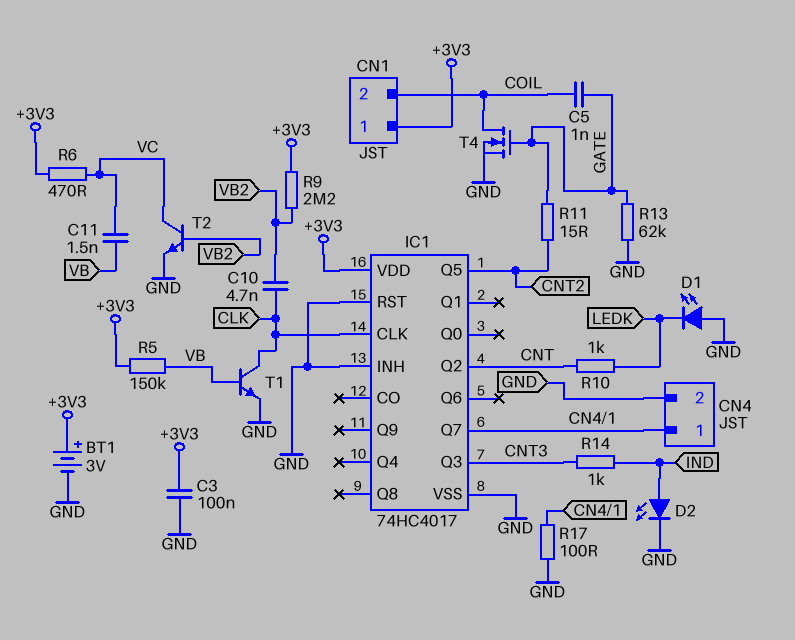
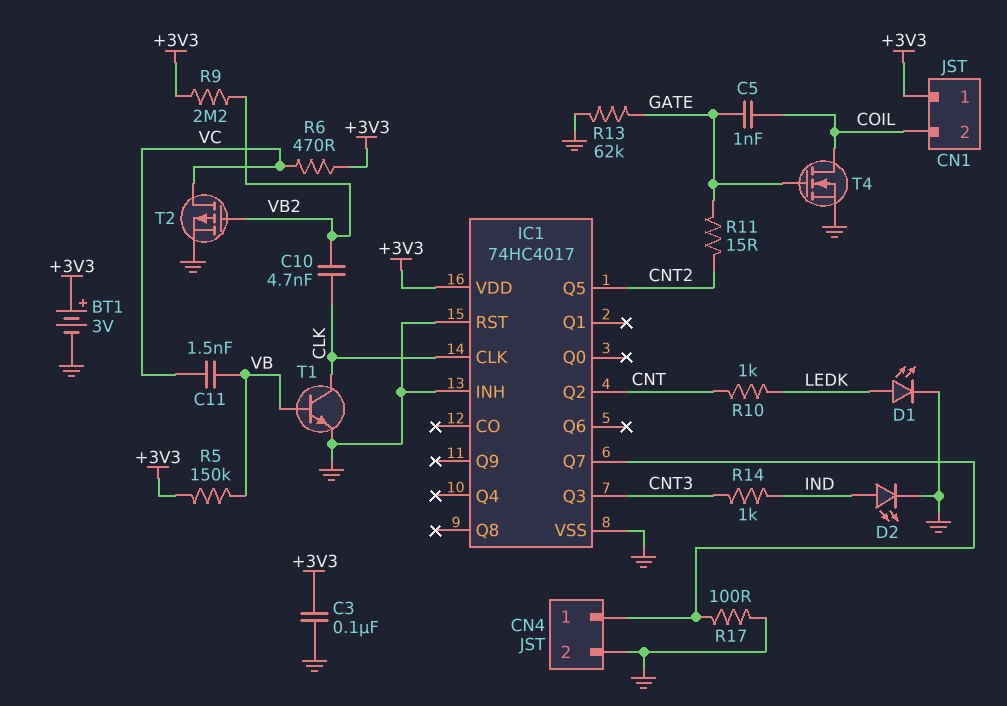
D1: LED (A GND, K LEDK) -> LED (A LEDK, K GND)
T2: NPN (B VB2, C VC, E GND) -> PMOS (G VB2, D VC, S GND)

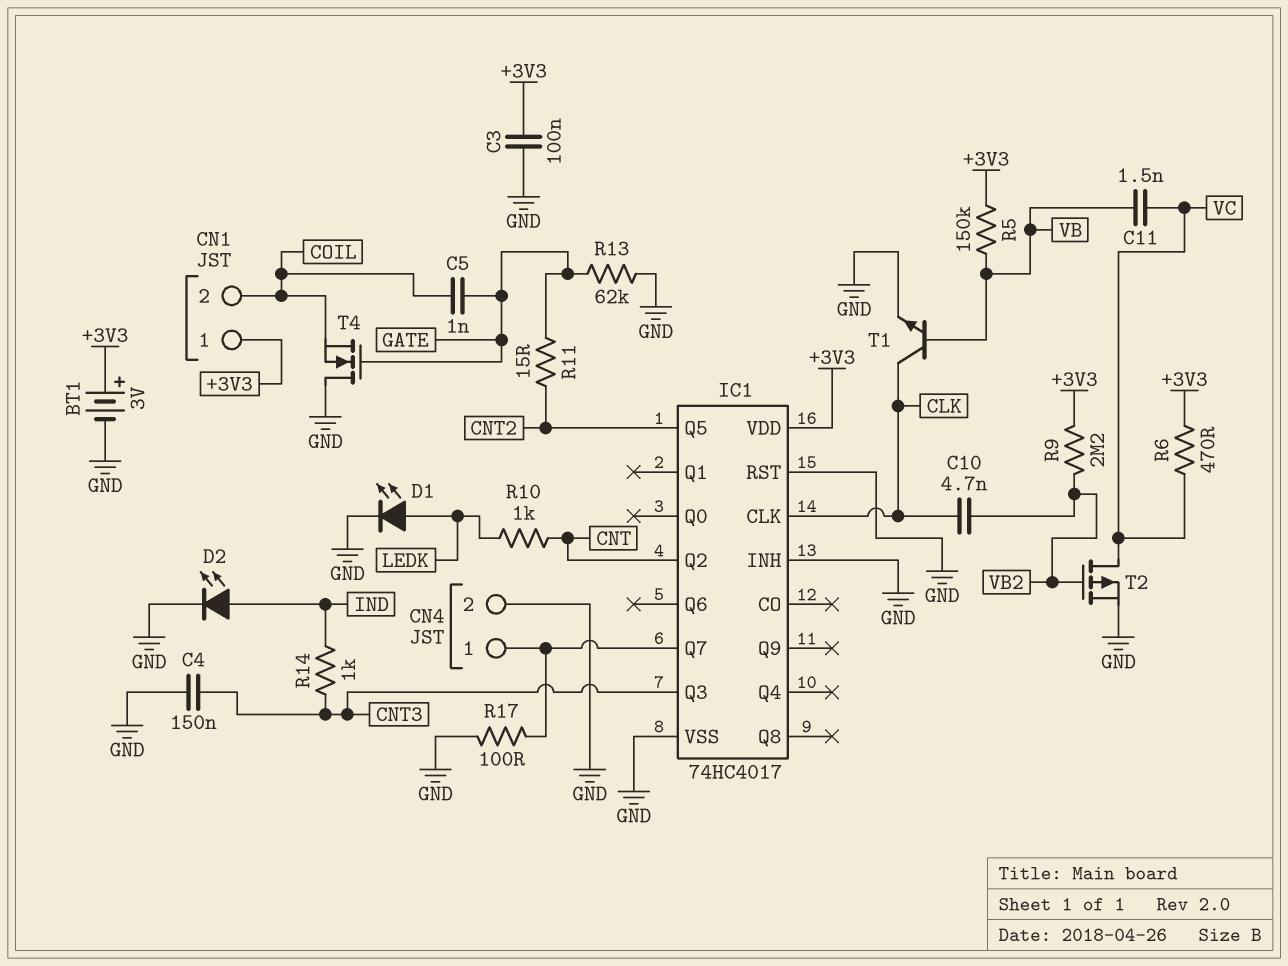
C4: none -> 150nF (CNT3, GND)
T4: NMOS (G GATE, D COIL, S GND) -> NMOS (G GATE, D GND, S COIL)

